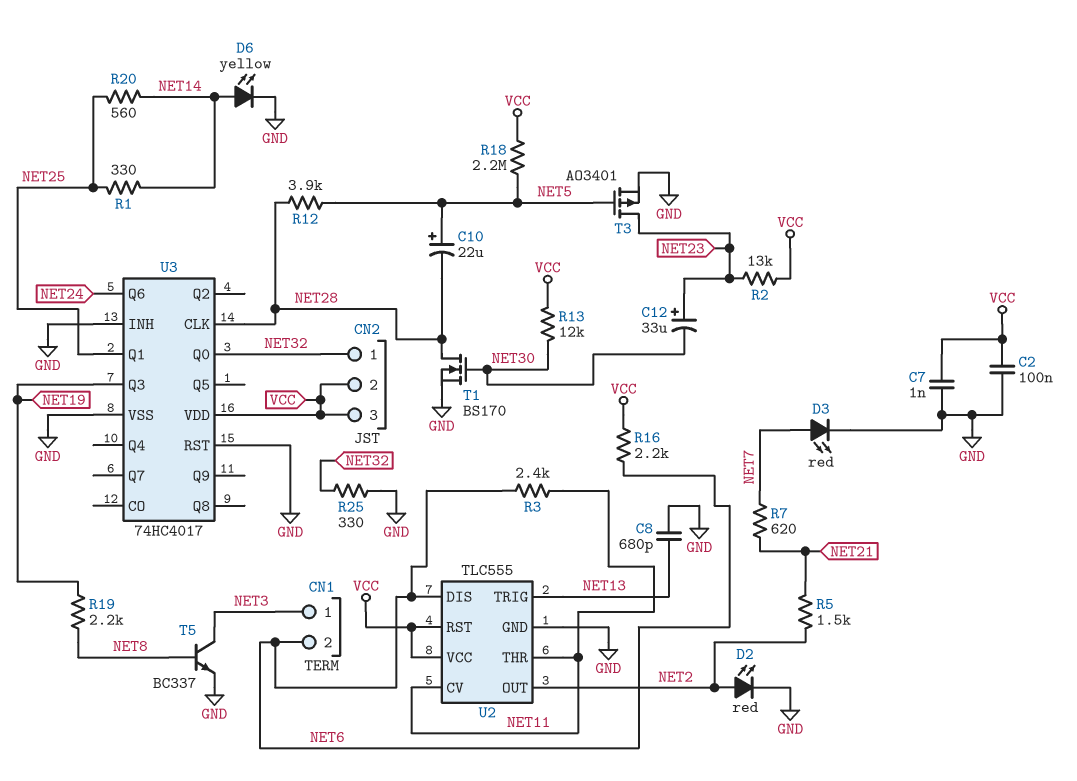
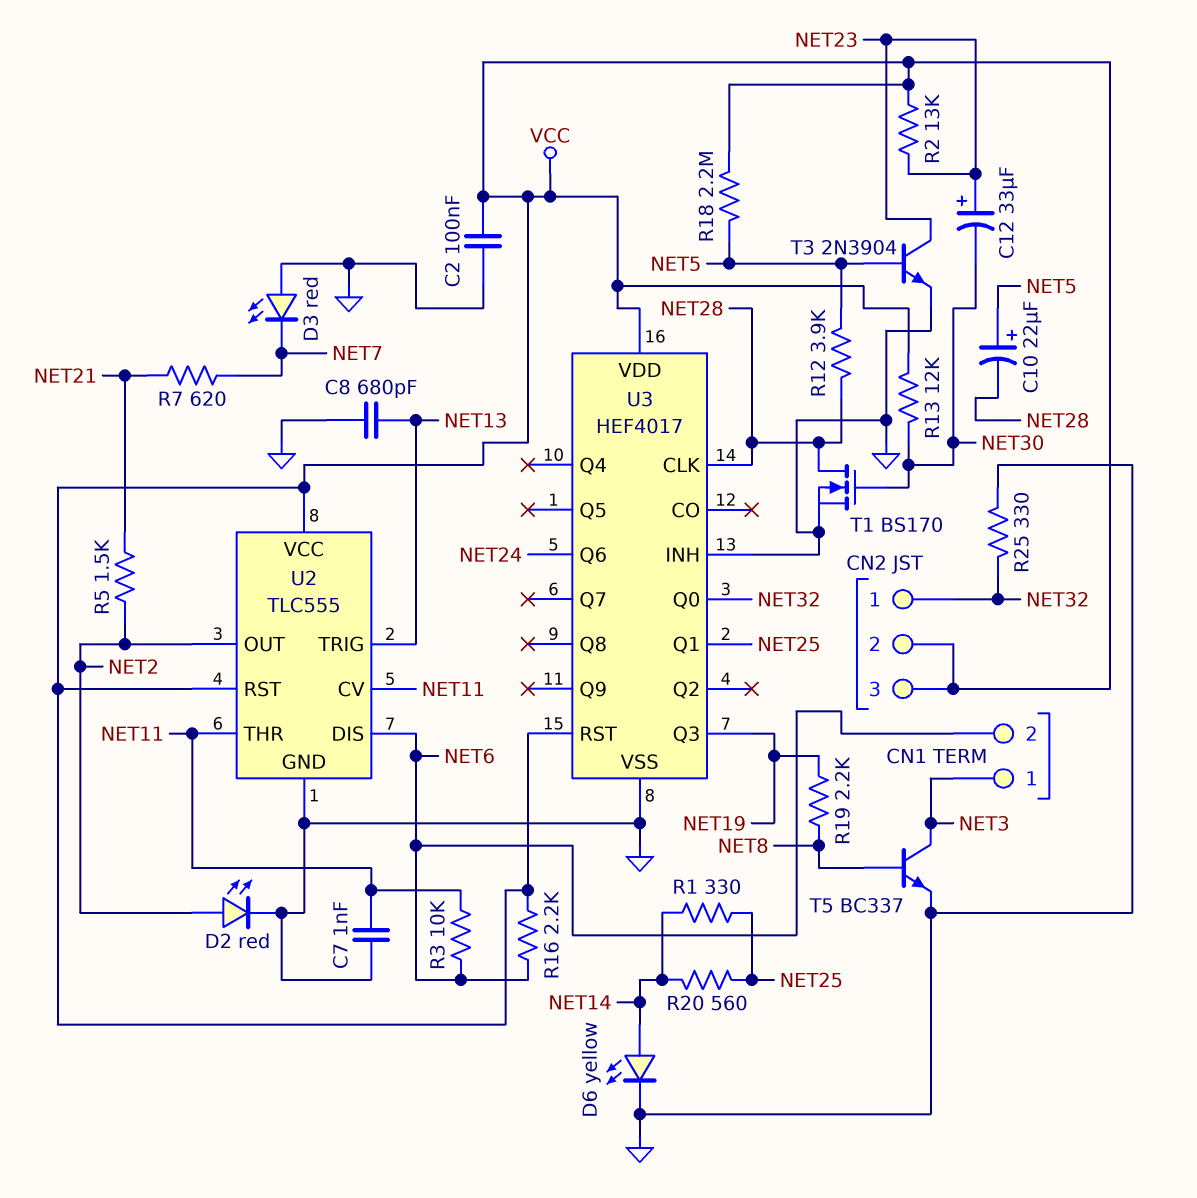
C7: 1nF (GND, VCC) -> 1nF (GND, NET11)
D3: LED red (A NET7, K GND) -> LED red (A GND, K NET7)
R3: 2.4k (NET6, NET11) -> 10k (NET6, NET11)
T3: PMOS AO3401 (G NET5, D NET23, S GND) -> NPN 2N3904 (B NET5, C NET23, E GND)
U3: 74HC4017 -> HEF4017
U3 pin RST: GND -> VCC

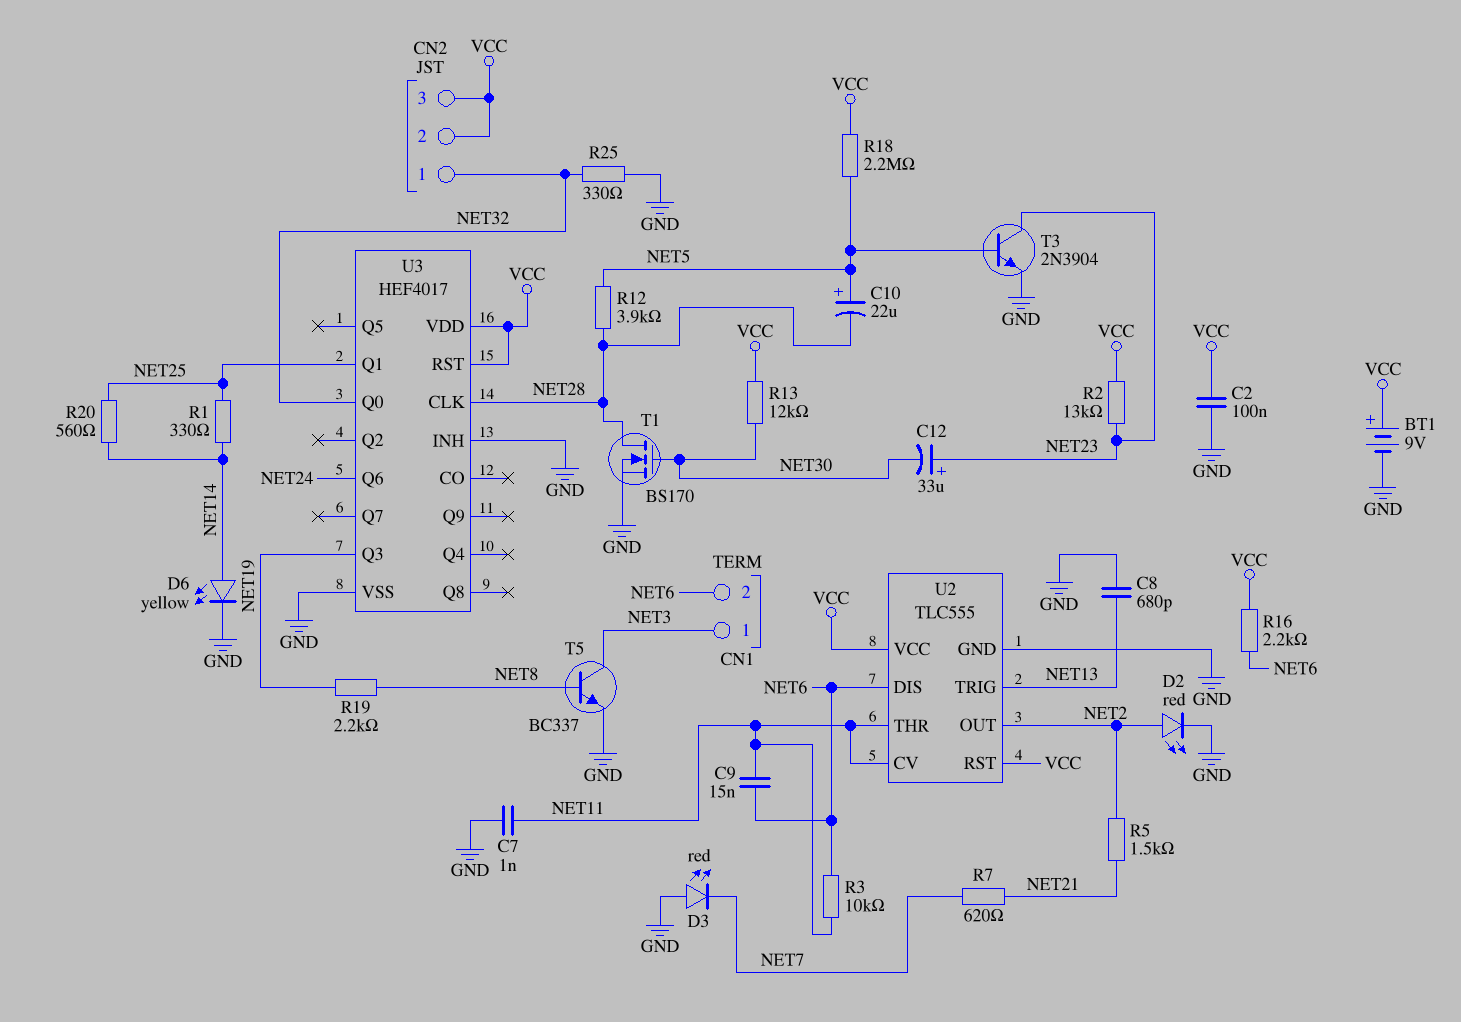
BT1: none -> 9V (plus VCC, minus GND)
C9: none -> 15nF (NET6, NET11)

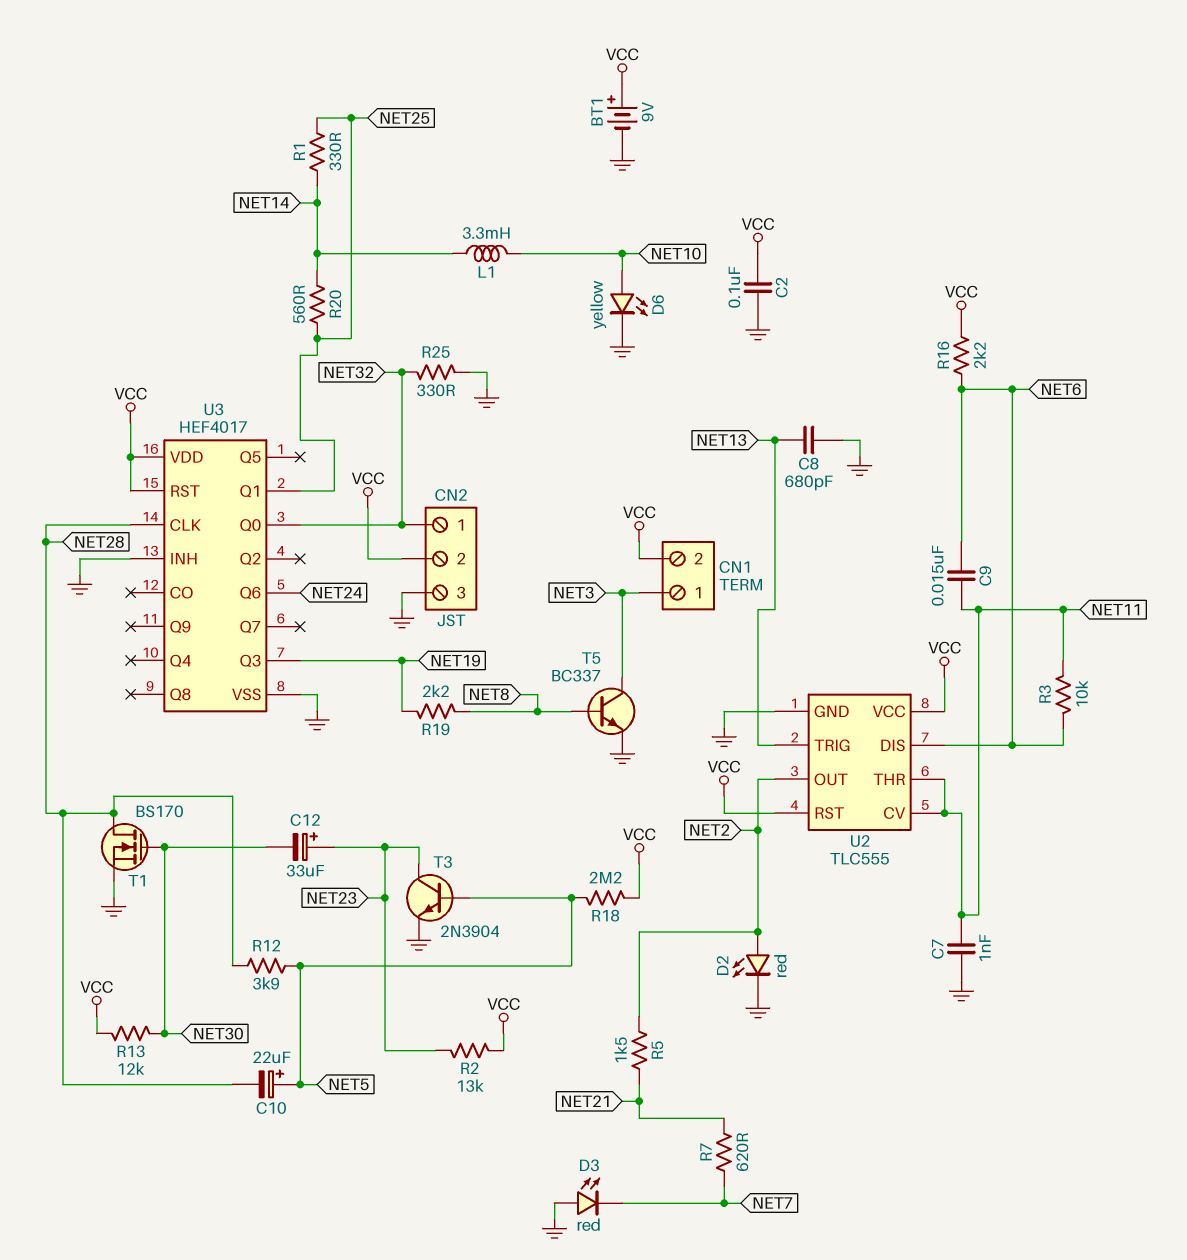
CN1 pin 2: NET6 -> VCC
CN2 pin 3: VCC -> GND
D6: LED yellow (A NET14, K GND) -> LED yellow (A NET10, K GND)
L1: none -> 3.3mH (NET10, NET14)

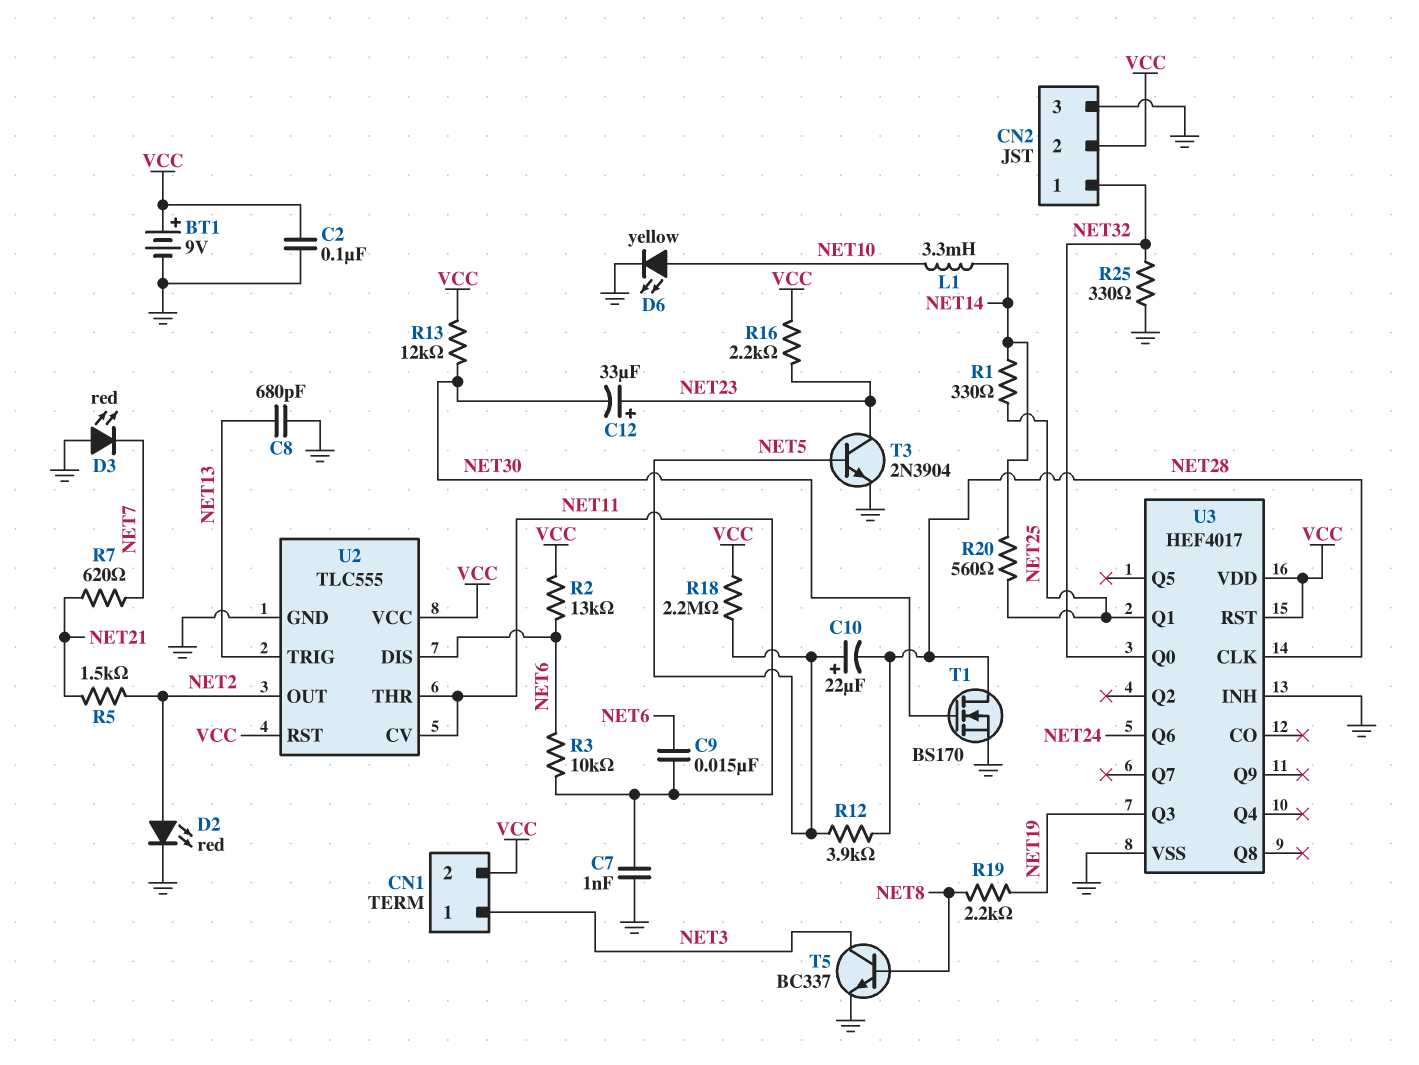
R2: 13k (NET23, VCC) -> 13k (NET6, VCC)
R16: 2.2k (NET6, VCC) -> 2.2k (NET23, VCC)

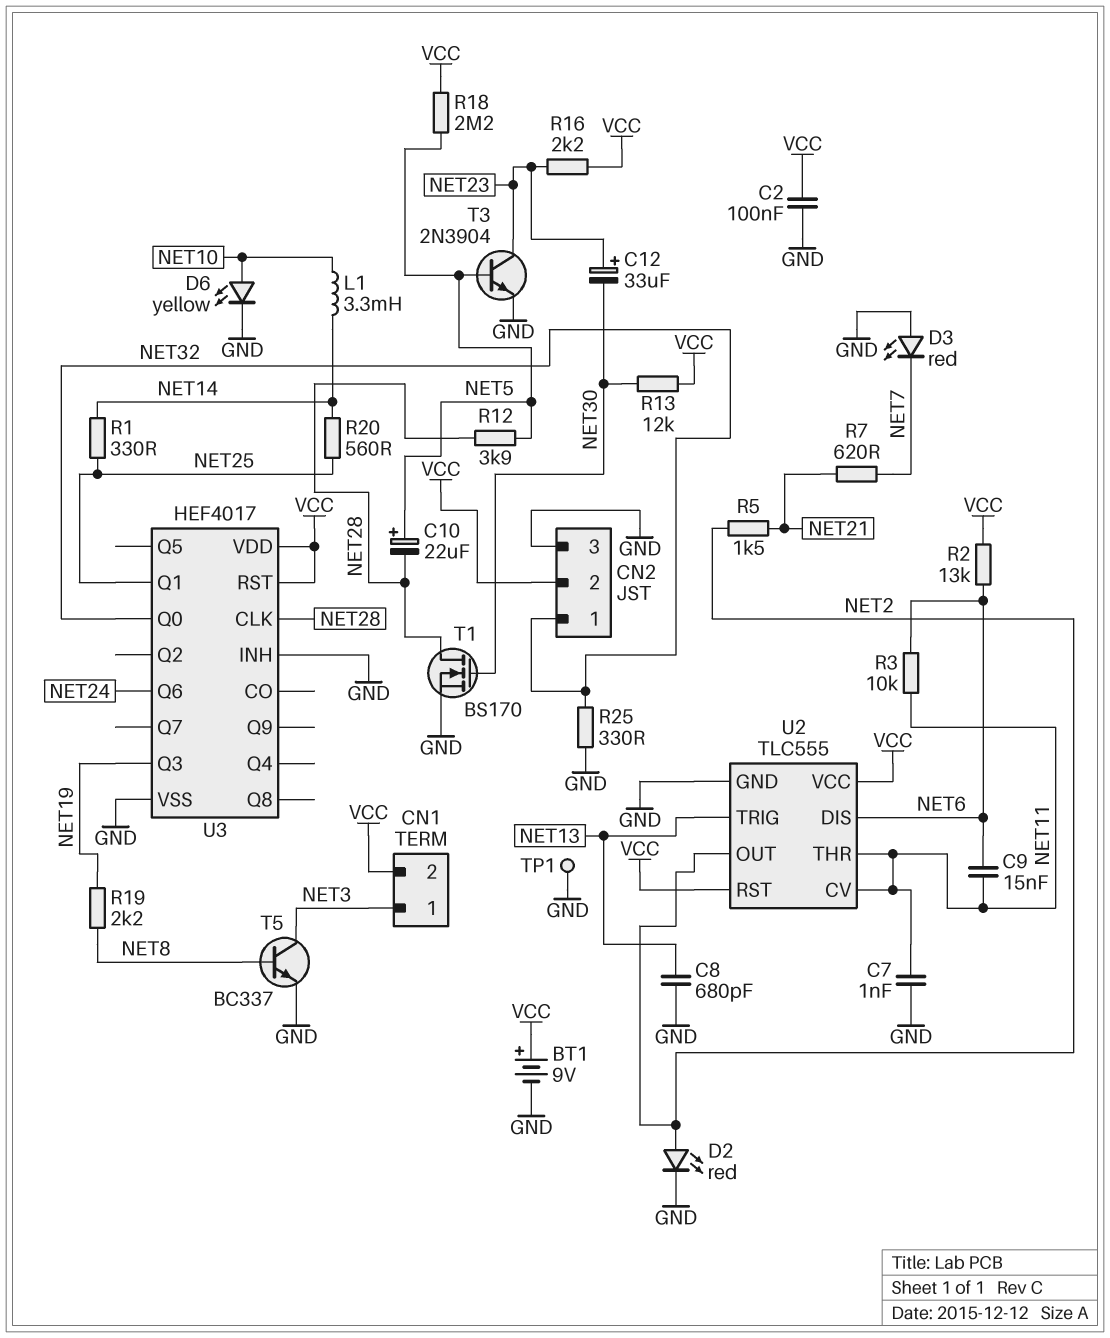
TP1: none -> test point (GND)

